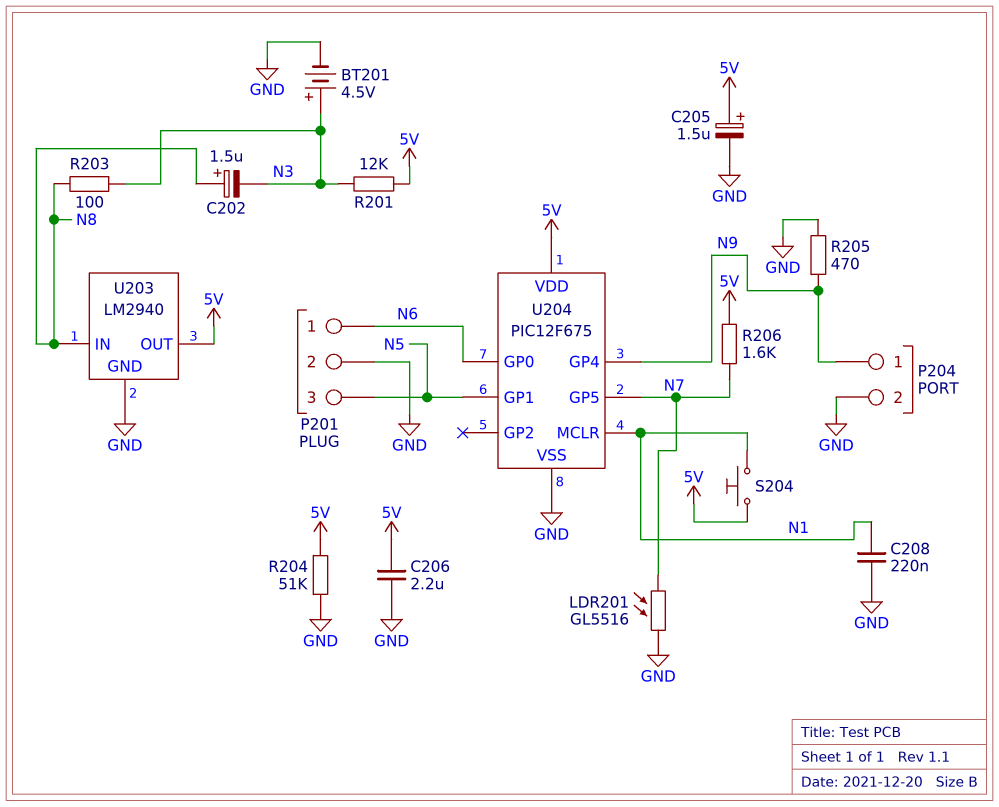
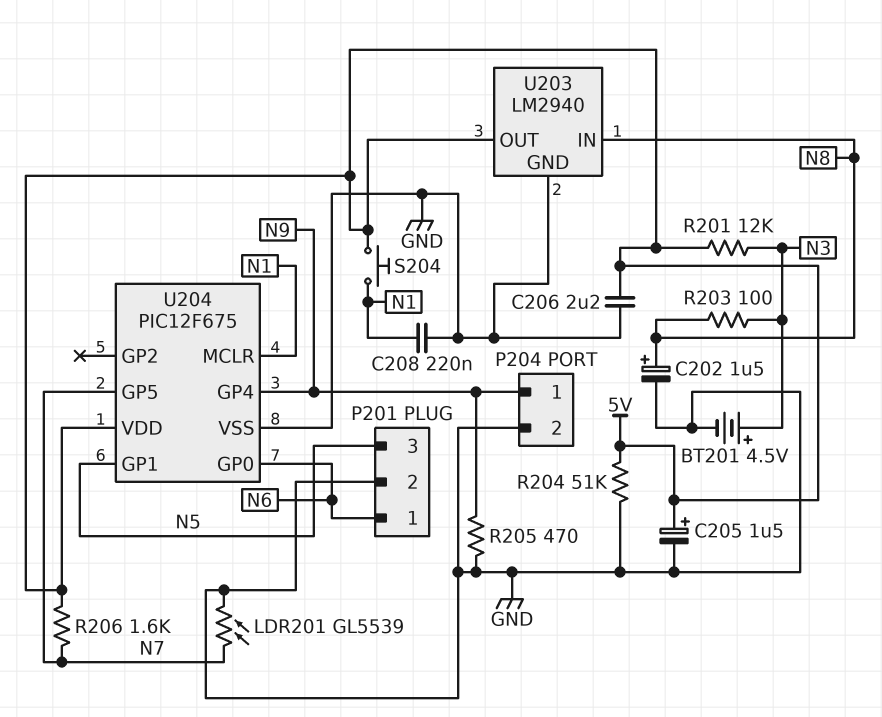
C202: 1.5uF (plus N8, minus N3) -> 1.5uF (plus N8, minus GND)
LDR201: GL5516 (GND, N7) -> GL5539 (GND, N7)

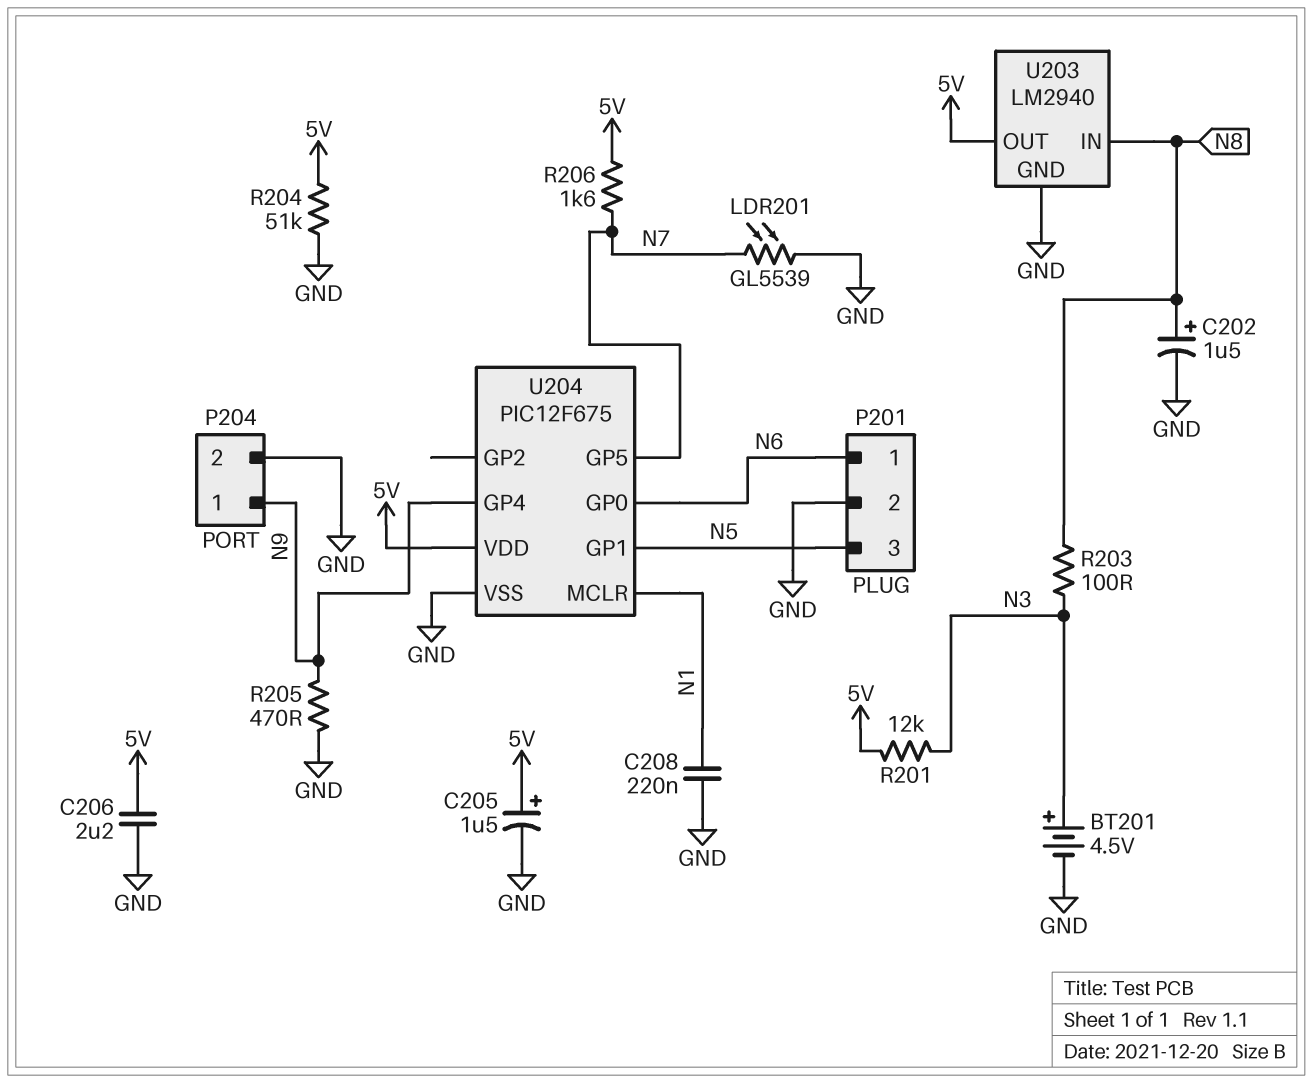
S204: button (5V, N1) -> none

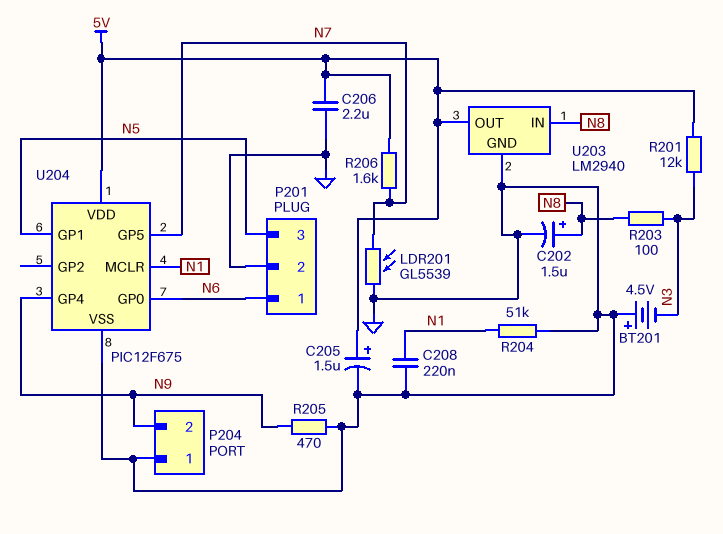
BT201: 4.5V (plus N3, minus GND) -> 4.5V (plus GND, minus N3)
P204 pin 1: N9 -> GND
P204 pin 2: GND -> N9
R204: 51k (5V, GND) -> 51k (GND, N1)

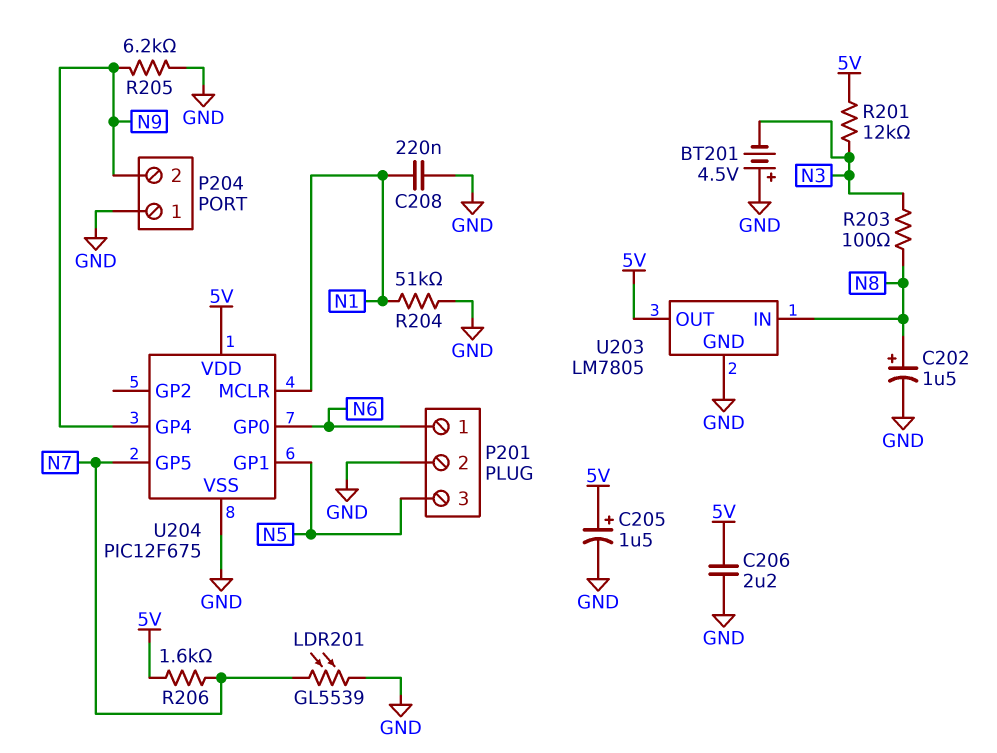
R205: 470 (GND, N9) -> 6.2k (GND, N9)
U203: LM2940 -> LM7805

